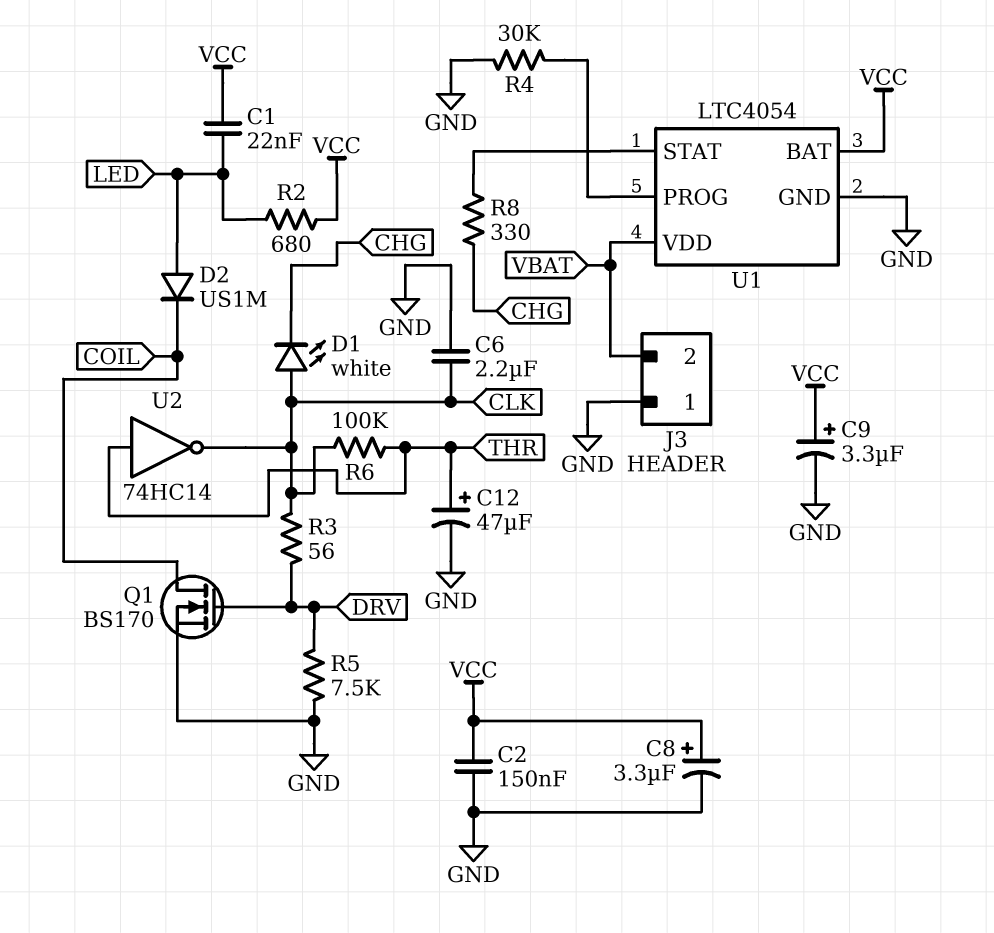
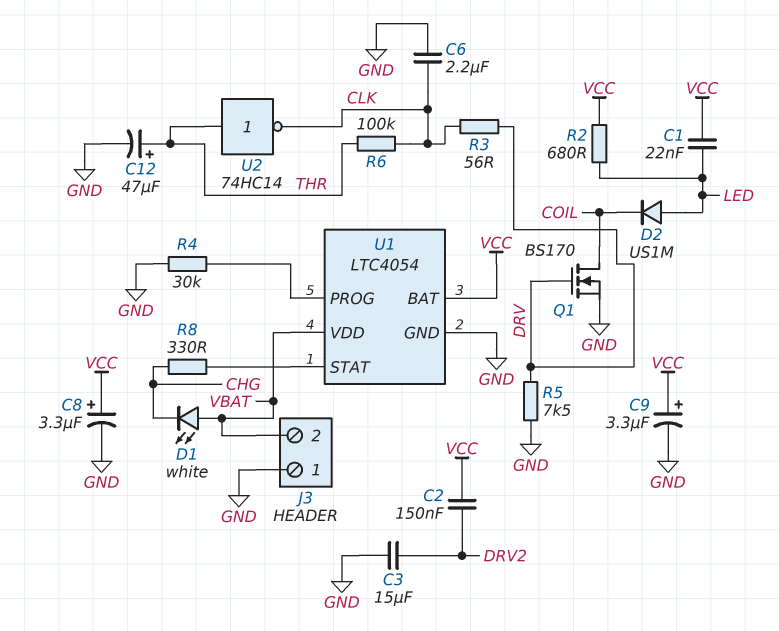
C2: 150nF (GND, VCC) -> 150nF (DRV2, VCC)
C3: none -> 15uF (DRV2, GND)
D1: LED white (A CLK, K CHG) -> LED white (A VBAT, K CHG)

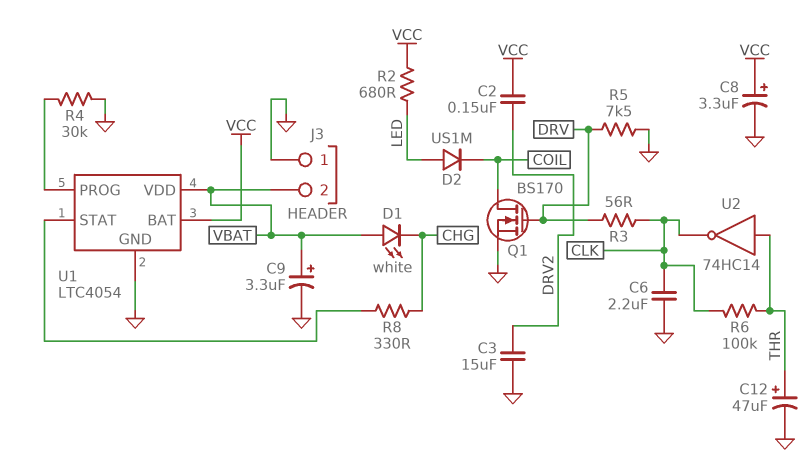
C1: 22nF (LED, VCC) -> none
C9: 3.3uF (plus VCC, minus GND) -> 3.3uF (plus VBAT, minus GND)

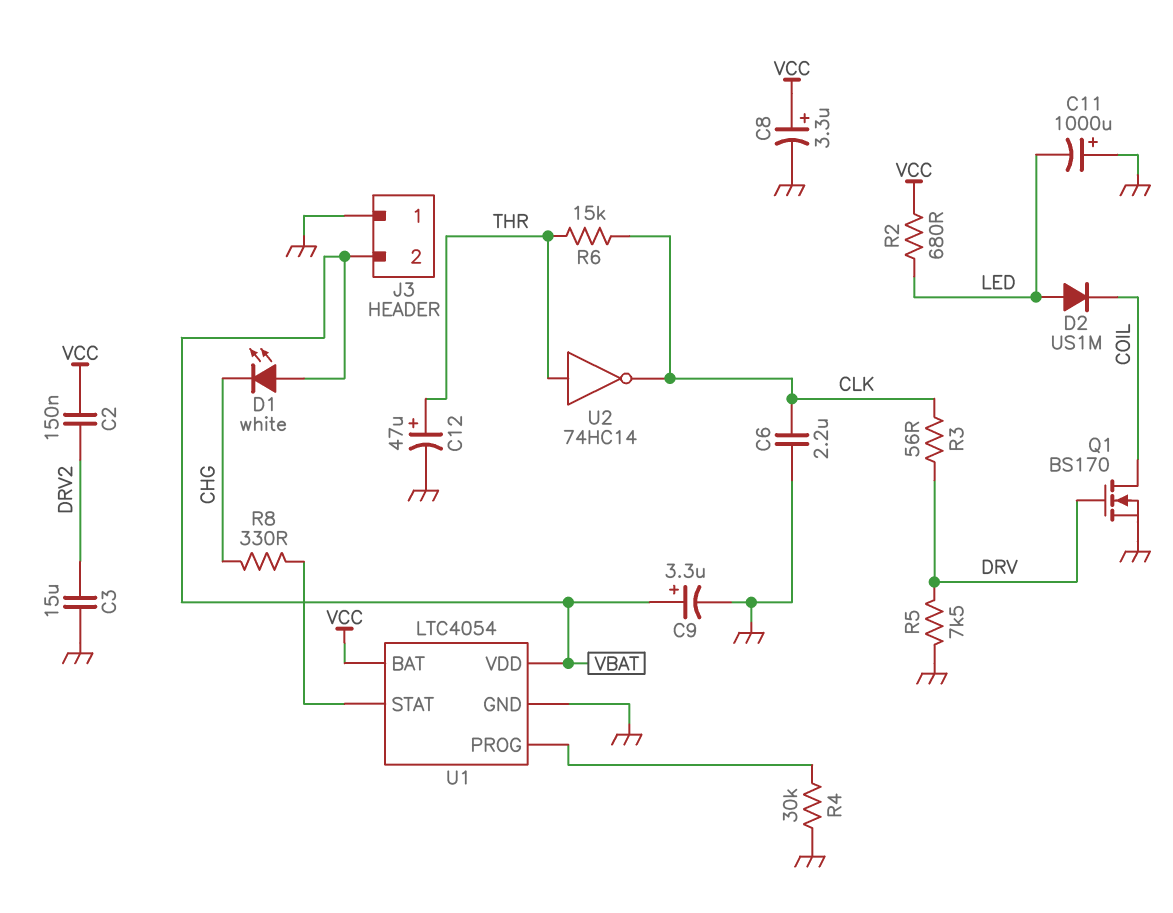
C11: none -> 1000uF (plus GND, minus LED)
R6: 100k (CLK, THR) -> 15k (CLK, THR)

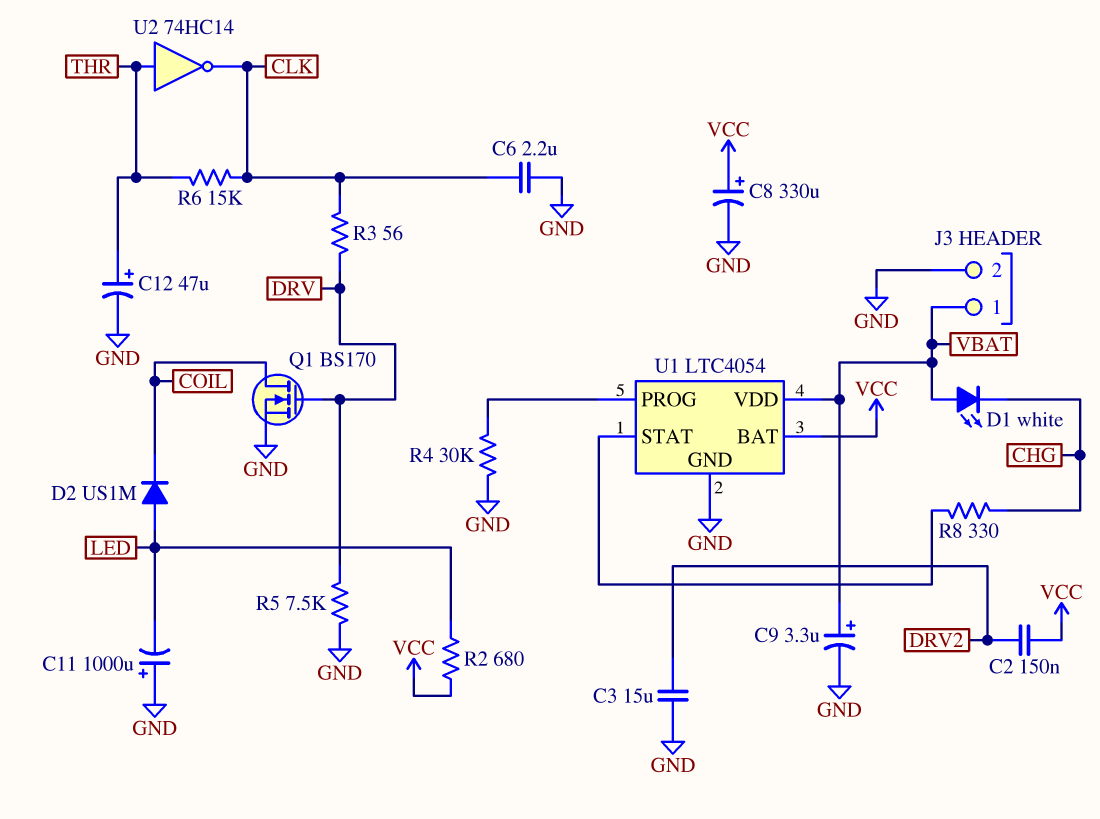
C8: 3.3uF (plus VCC, minus GND) -> 330uF (plus VCC, minus GND)
J3 pin 1: GND -> VBAT
J3 pin 2: VBAT -> GND

